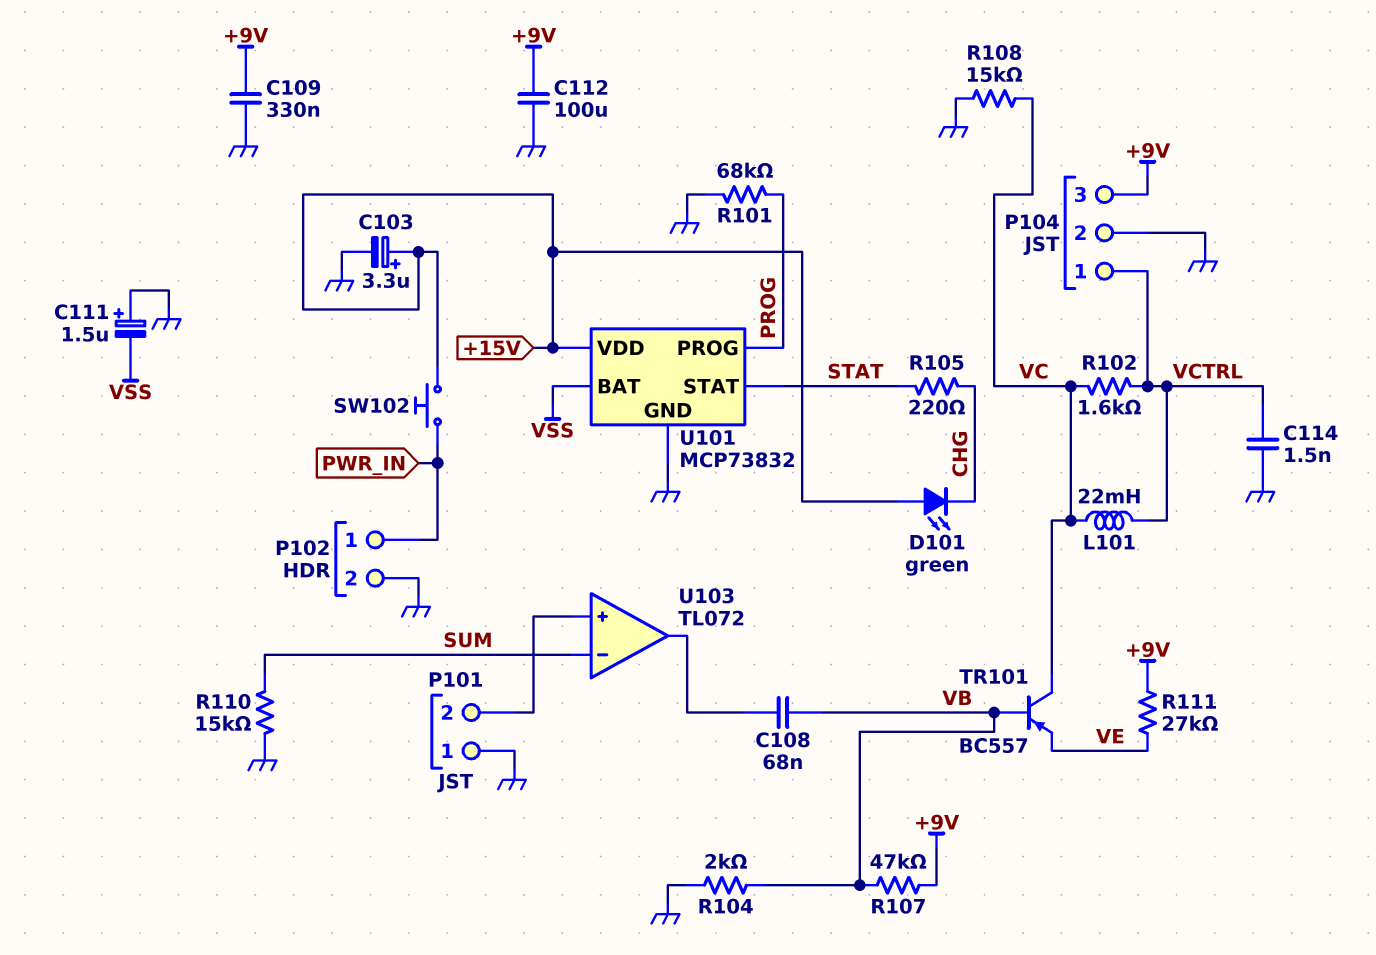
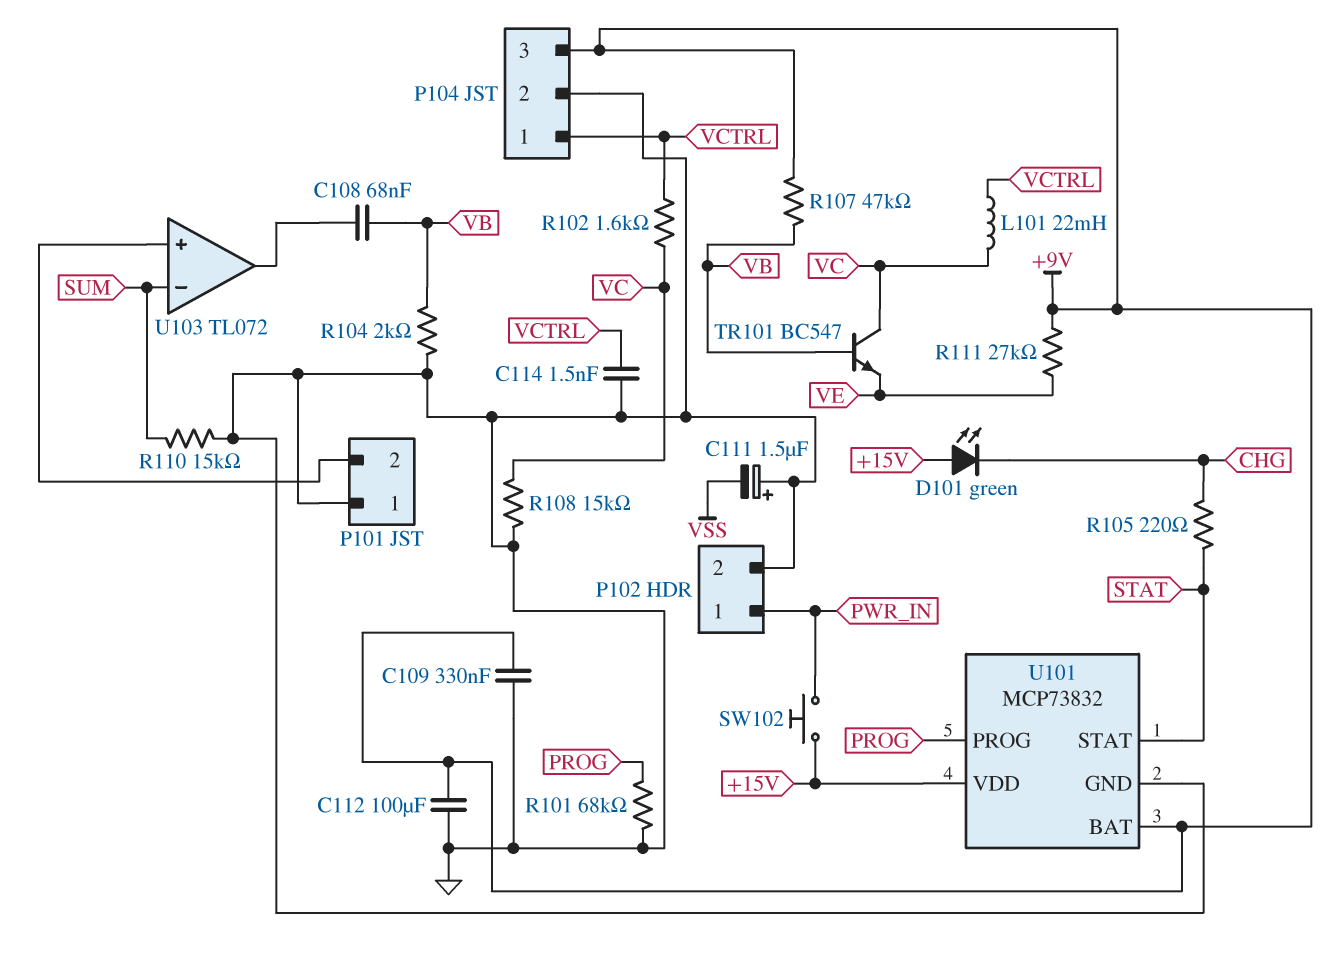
C103: 3.3uF (plus +15V, minus GND) -> none
TR101: PNP BC557 (B VB, C VC, E VE) -> NPN BC547 (B VB, C VC, E VE)
U101 pin BAT: VSS -> +9V

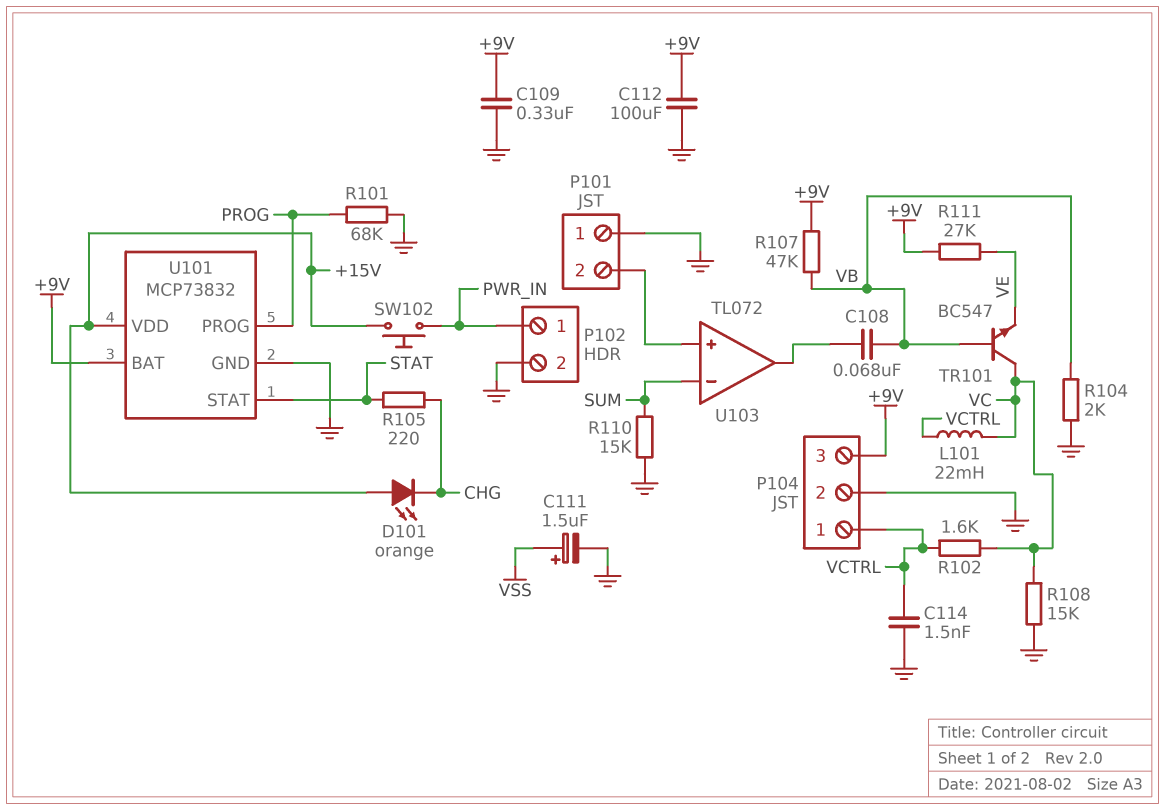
C111: 1.5uF (plus GND, minus VSS) -> 1.5uF (plus VSS, minus GND)
D101: LED green (A +15V, K CHG) -> LED orange (A +15V, K CHG)

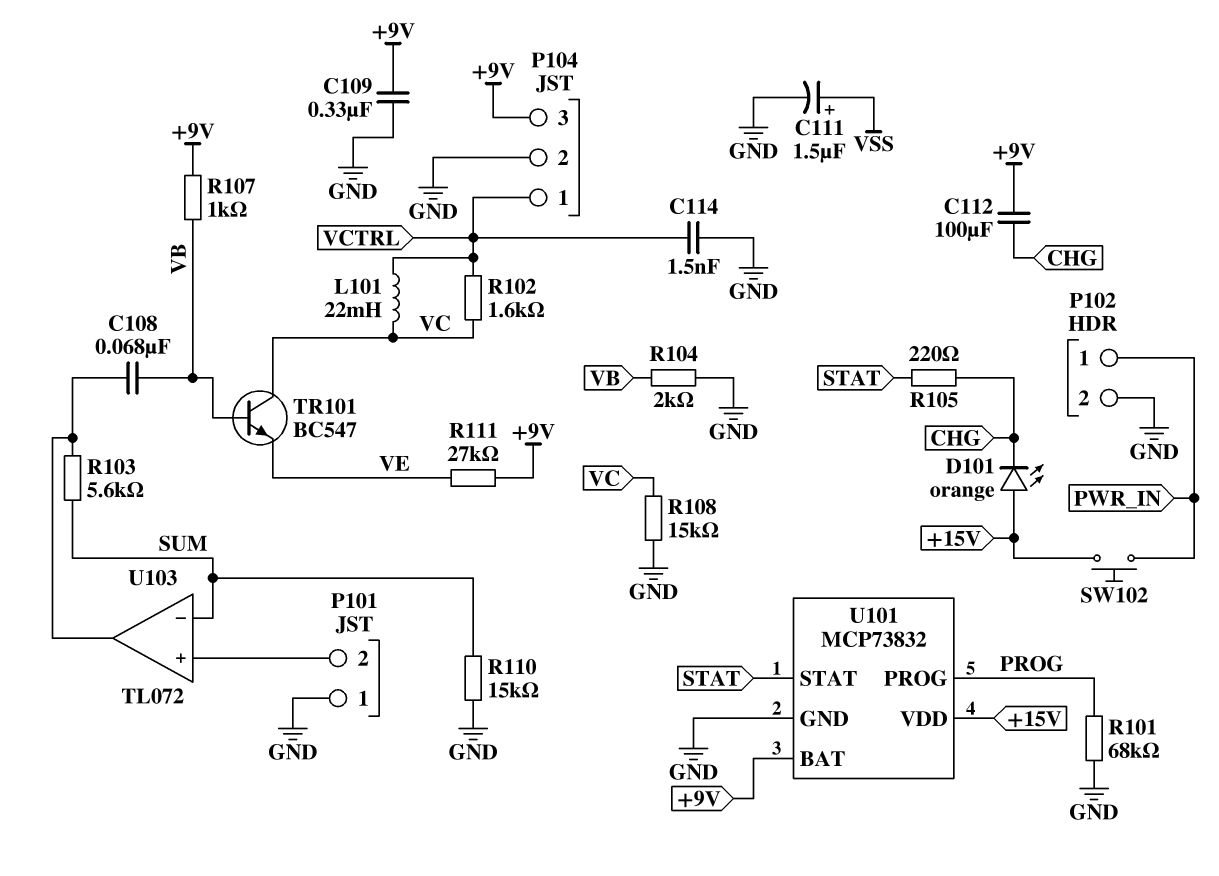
C112: 100uF (+9V, GND) -> 100uF (+9V, CHG)
R103: none -> 5.6k (SUM, U103/out)
R107: 47k (+9V, VB) -> 1k (+9V, VB)

